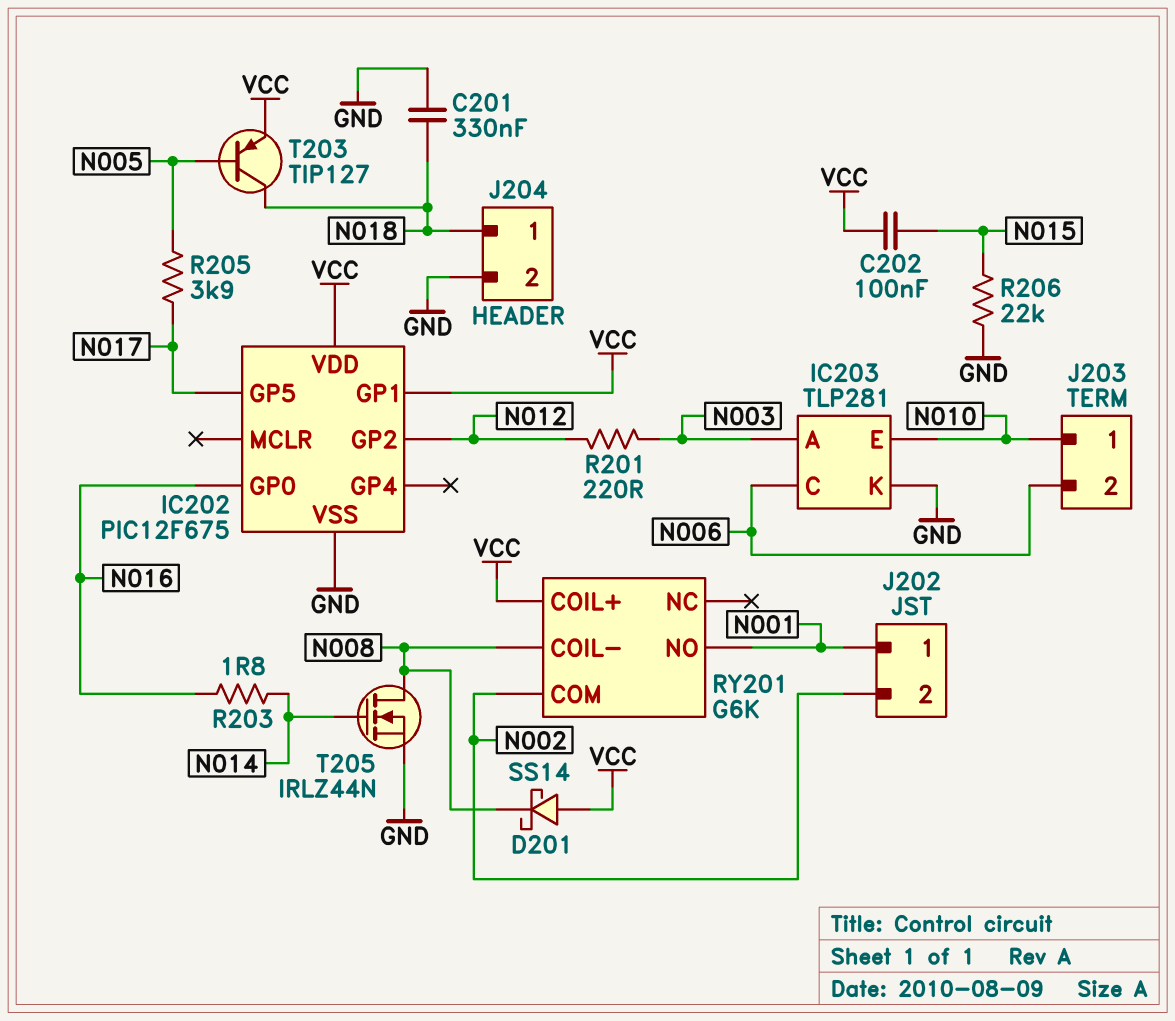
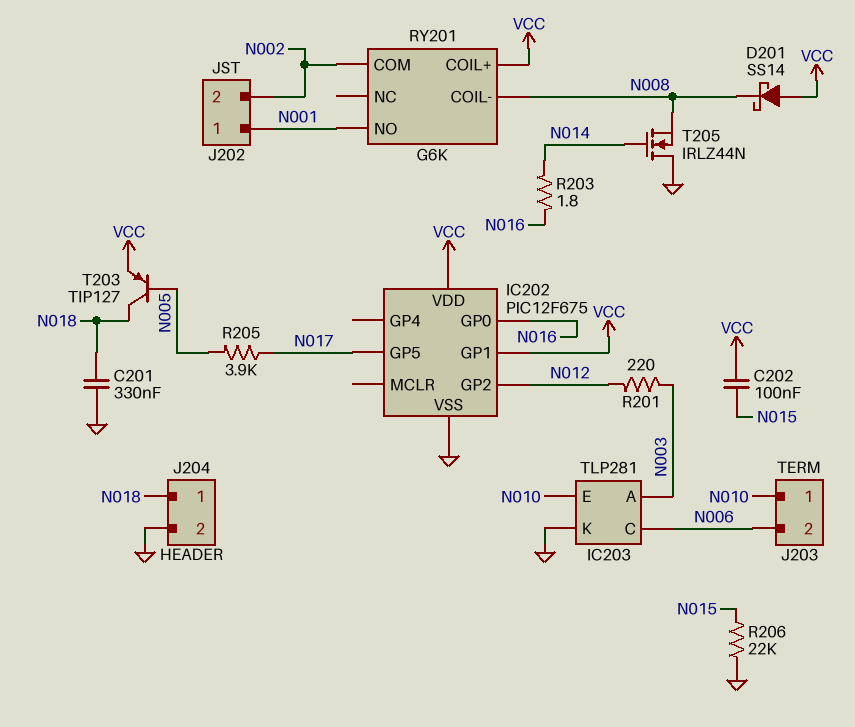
T205: NMOS IRLZ44N (G N014, D N008, S GND) -> NMOS IRLZ44N (G N014, D GND, S N008)

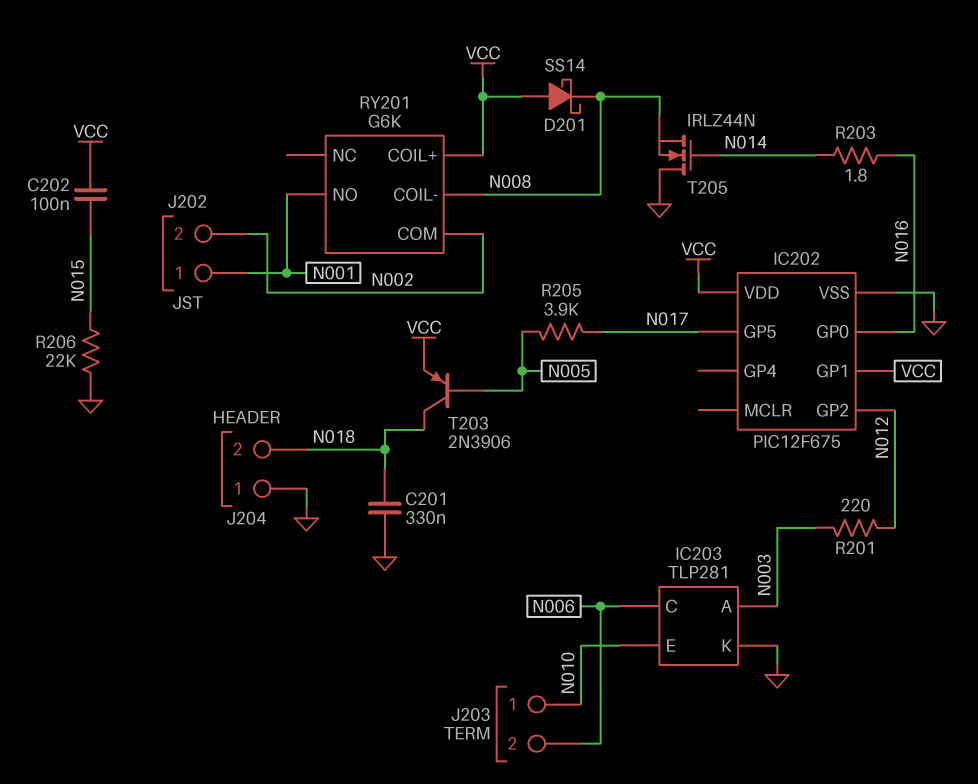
J204 pin 1: N018 -> GND
J204 pin 2: GND -> N018
T203: PNP TIP127 (B N005, C N018, E VCC) -> PNP 2N3906 (B N005, C N018, E VCC)

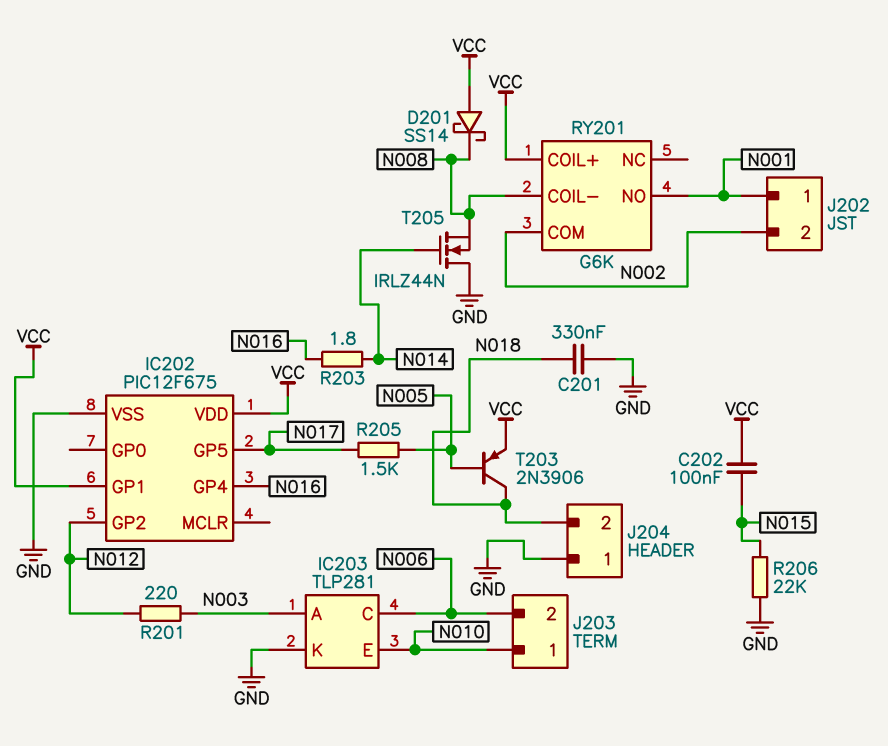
IC202 pin GP0: N016 -> none
IC202 pin GP4: none -> N016
R205: 3.9k (N005, N017) -> 1.5k (N005, N017)

